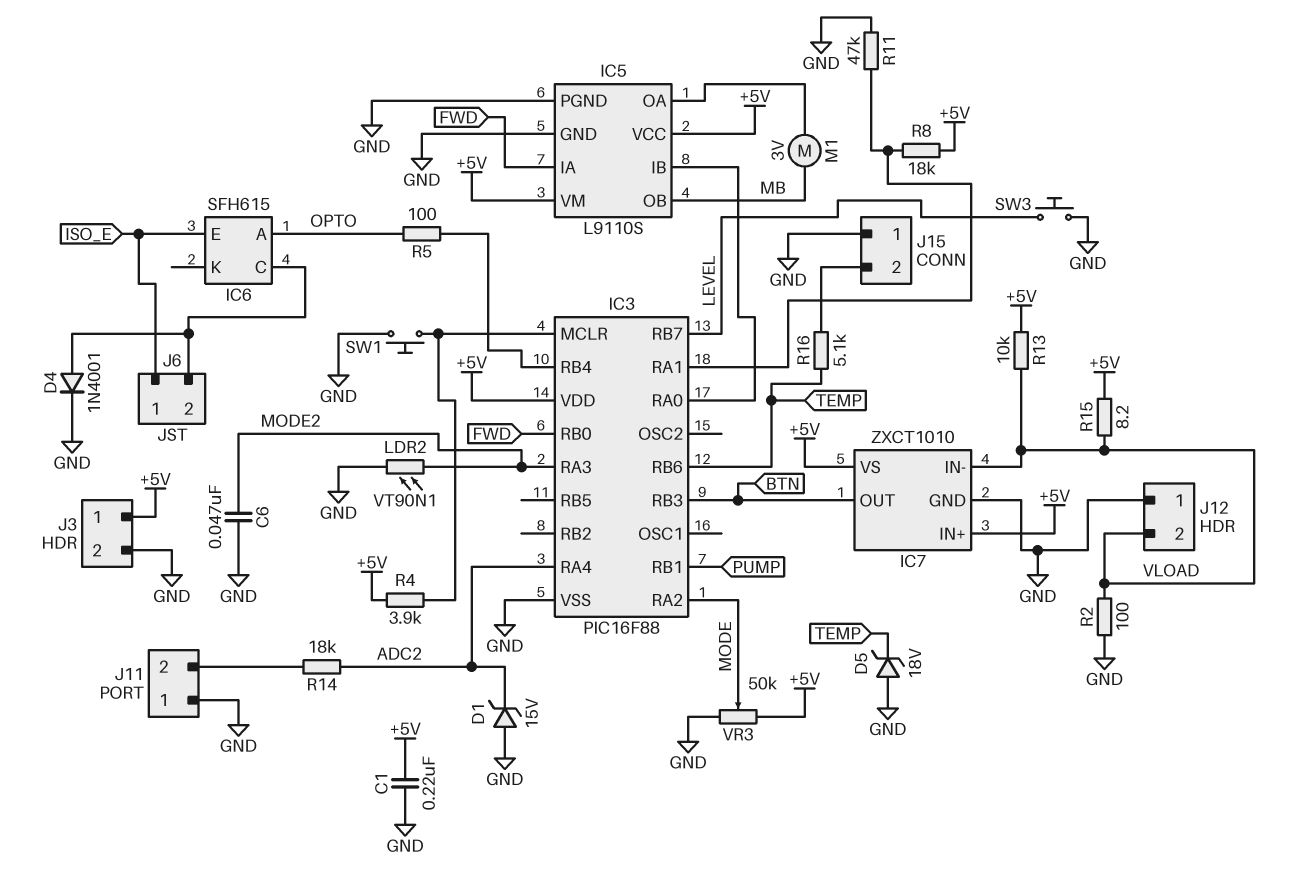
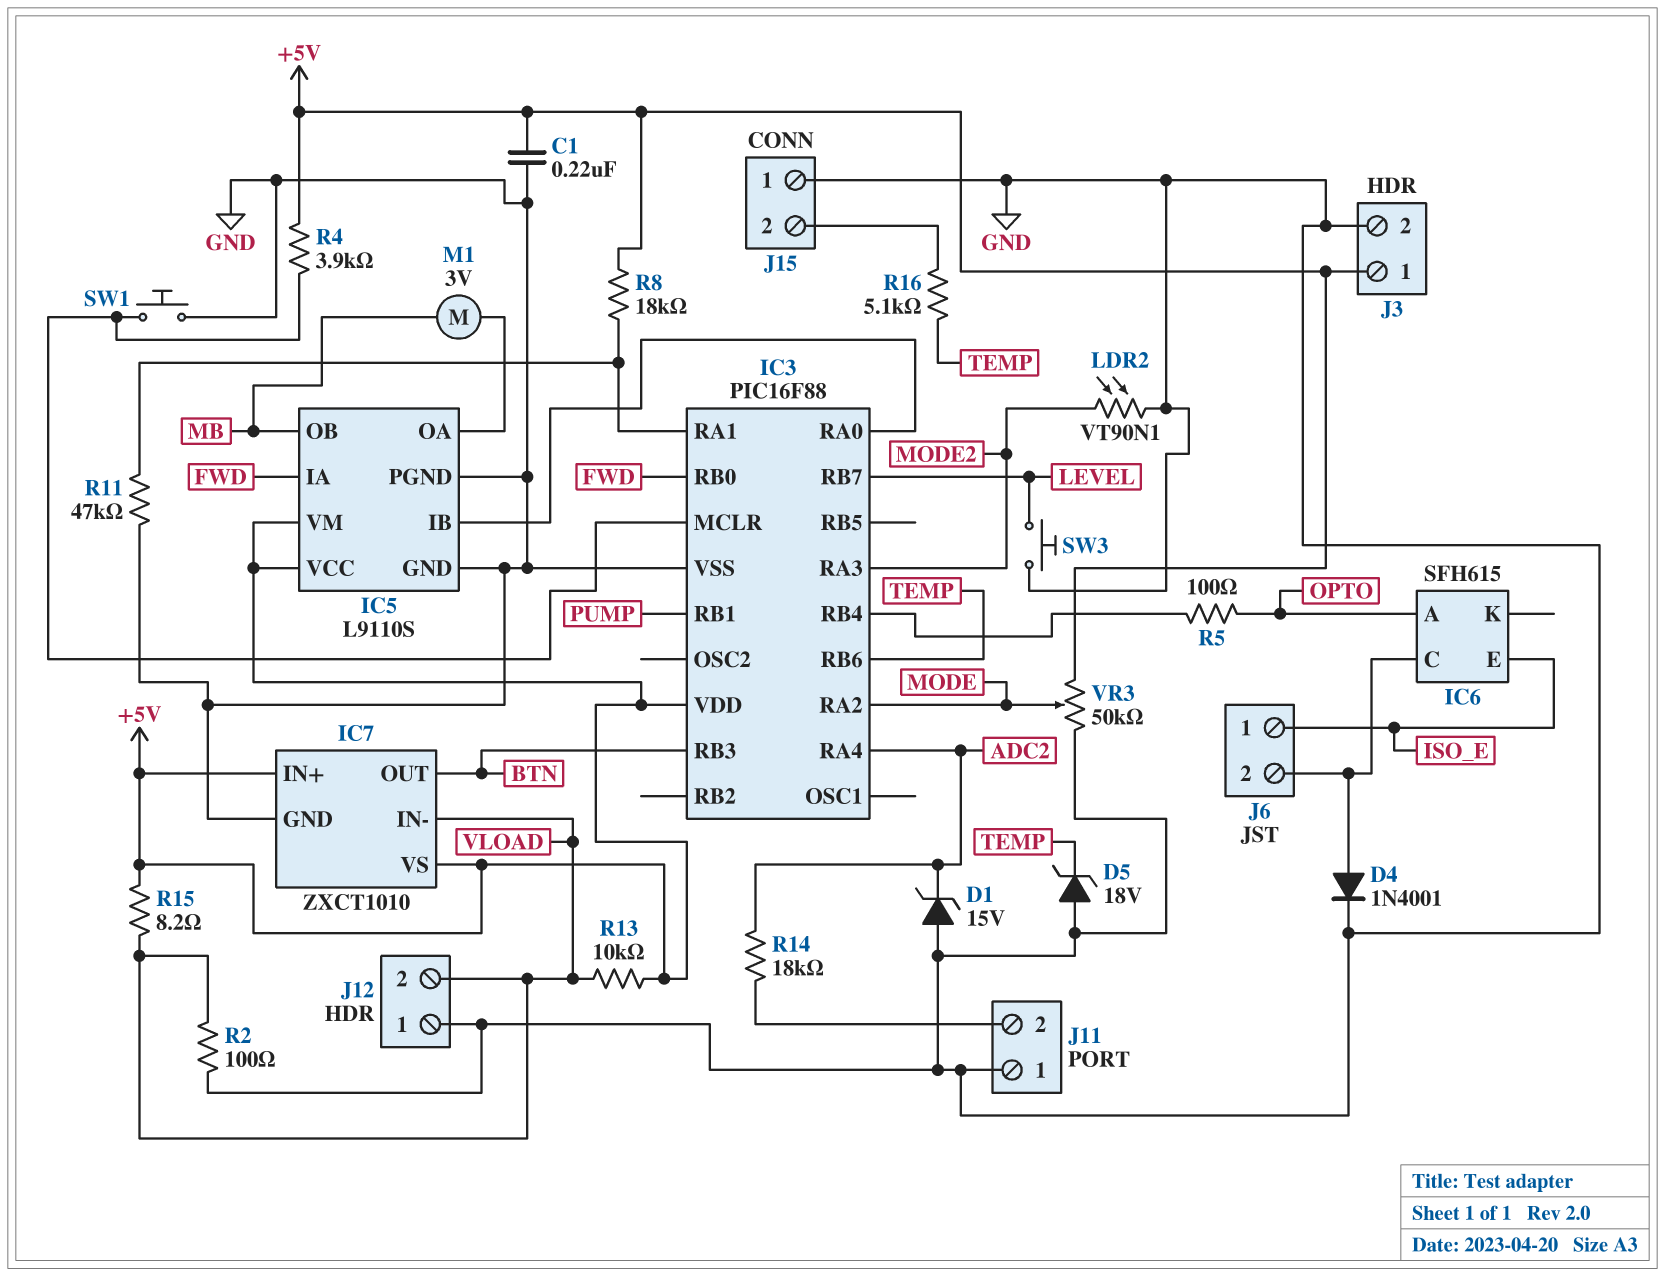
C6: 47nF (GND, MODE2) -> none

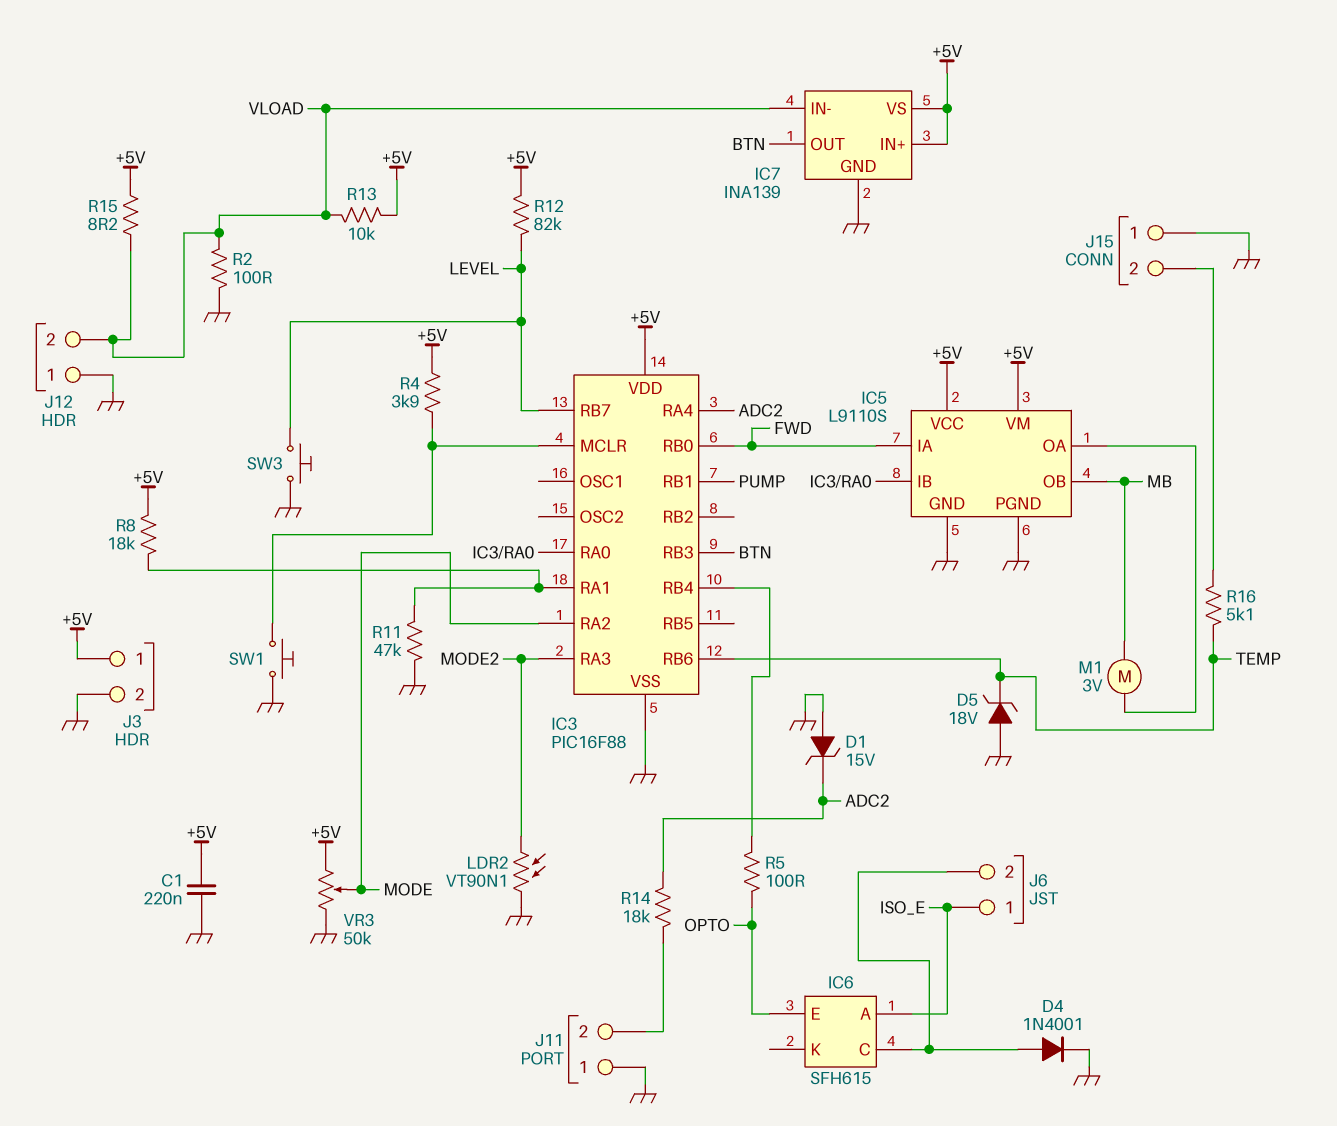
IC6 pin A: OPTO -> ISO_E
IC6 pin E: ISO_E -> OPTO
IC7: ZXCT1010 -> INA139
R12: none -> 82k (+5V, LEVEL)

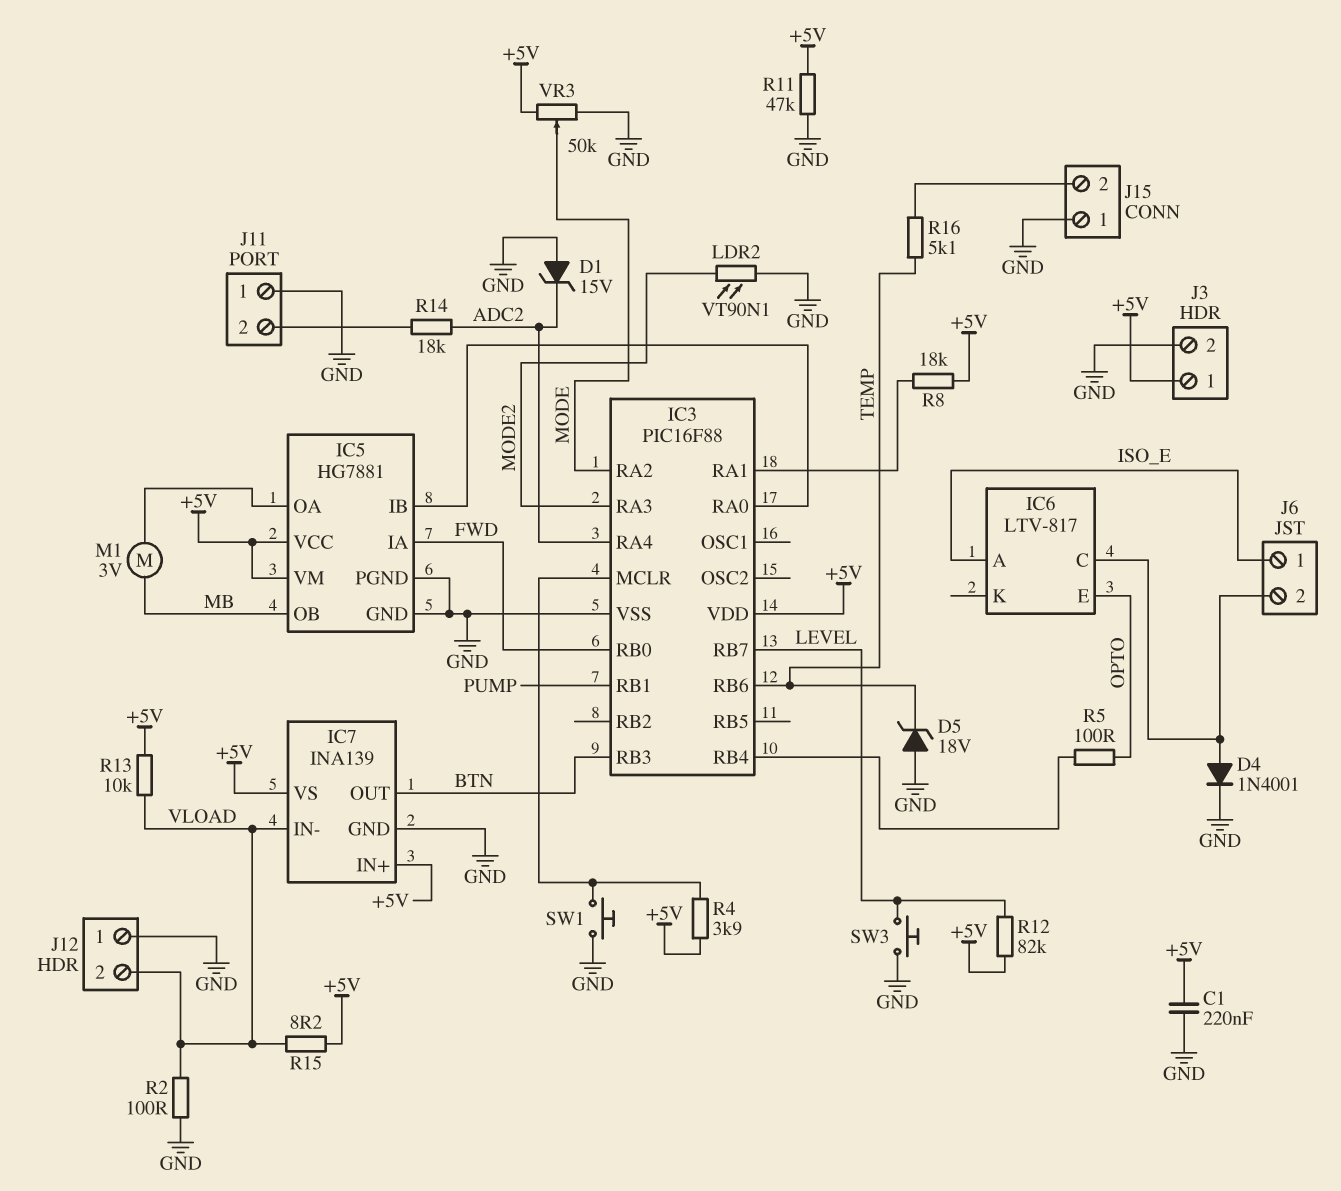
IC5: L9110S -> HG7881
IC6: SFH615 -> LTV-817
R11: 47k (GND, IC3/RA1) -> 47k (+5V, GND)

